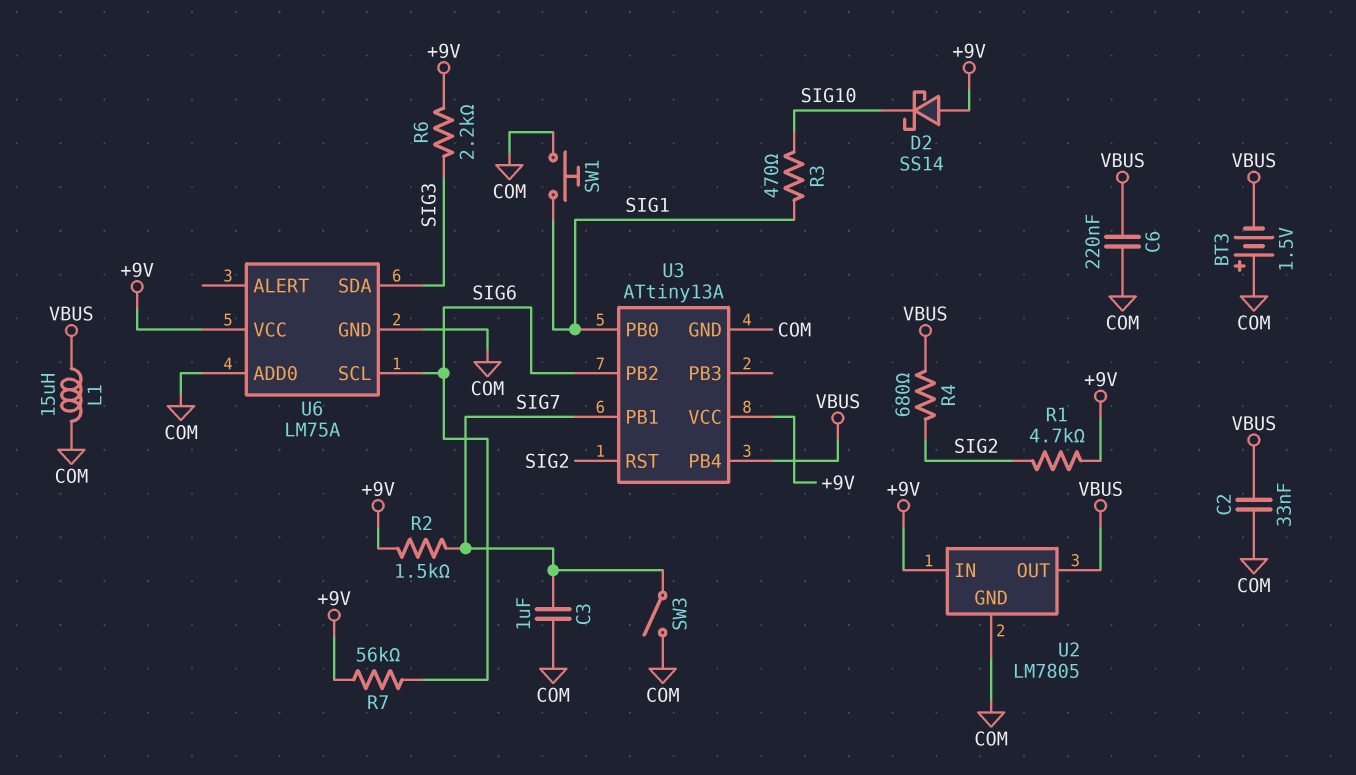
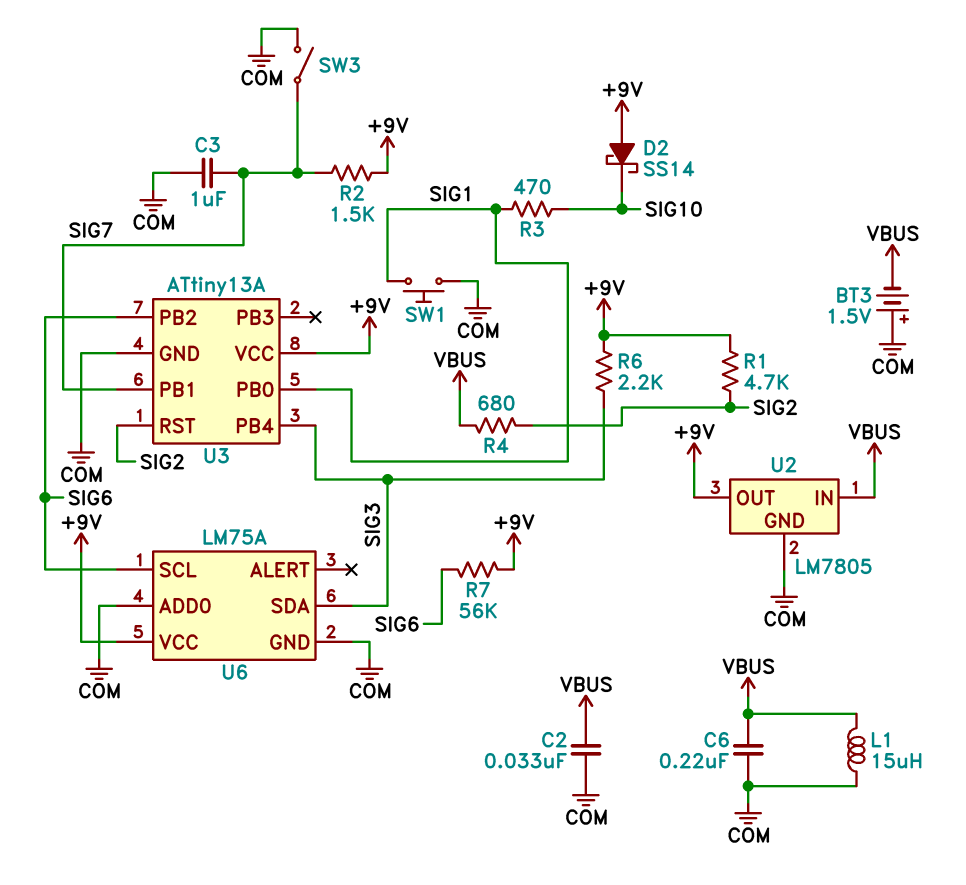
U2 pin IN: +9V -> VBUS
U2 pin OUT: VBUS -> +9V
U3 pin PB4: VBUS -> SIG3

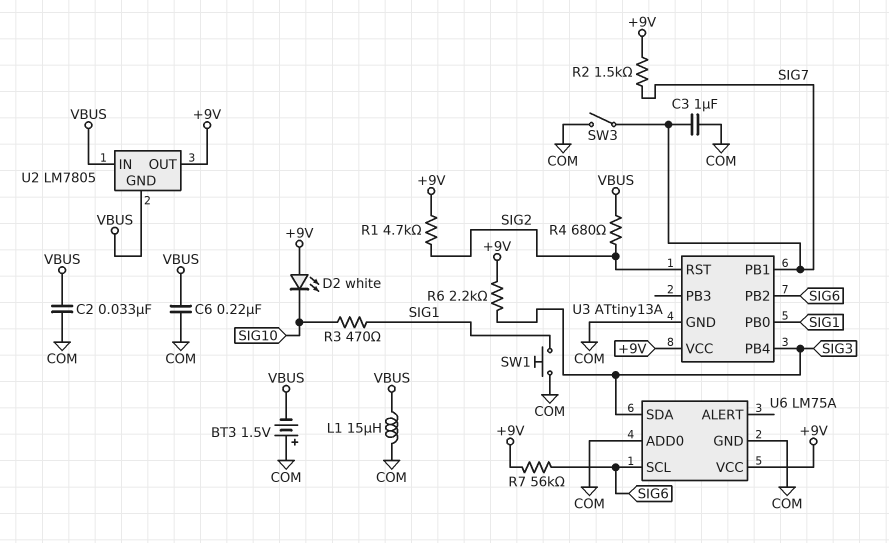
D2: schottky SS14 (A +9V, K SIG10) -> LED white (A +9V, K SIG10)
U2 pin GND: COM -> VBUS

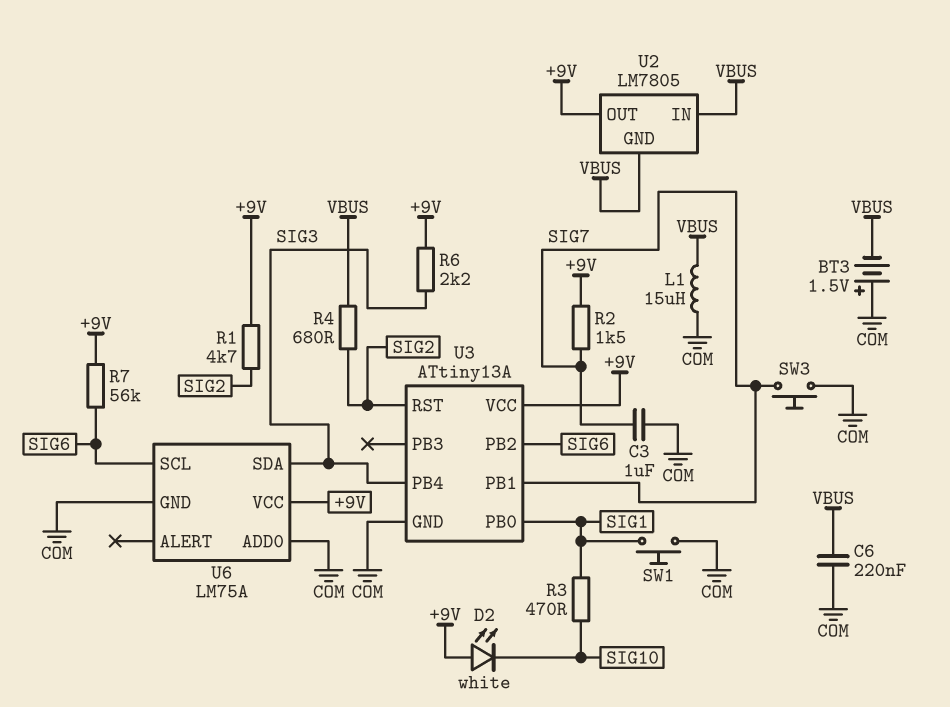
C2: 33nF (COM, VBUS) -> none
SW3: switch (COM, SIG7) -> button (COM, SIG7)

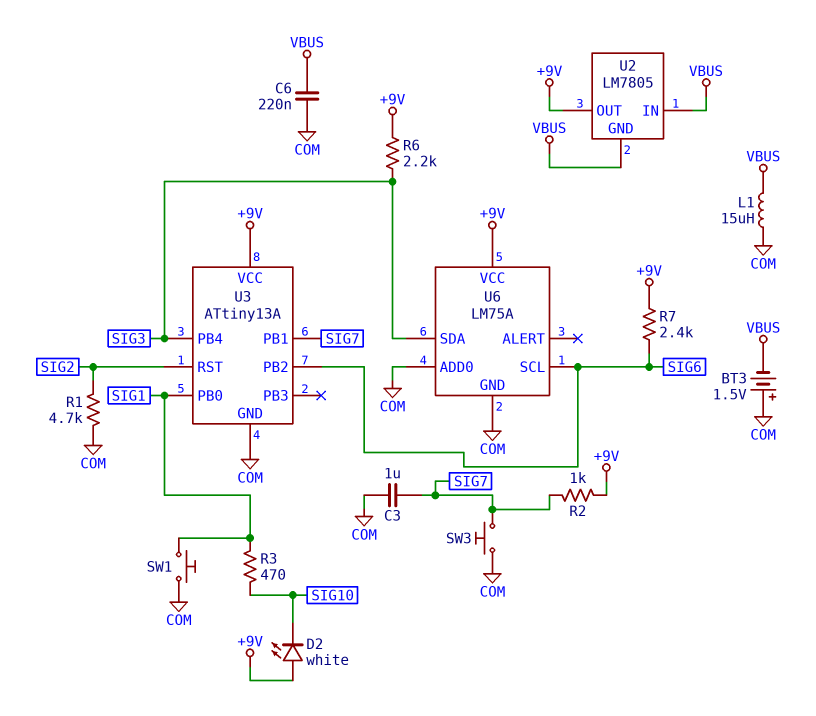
R1: 4.7k (+9V, SIG2) -> 4.7k (COM, SIG2)
R2: 1.5k (+9V, SIG7) -> 1k (+9V, SIG7)
R4: 680 (SIG2, VBUS) -> none
R7: 56k (+9V, SIG6) -> 2.4k (+9V, SIG6)

